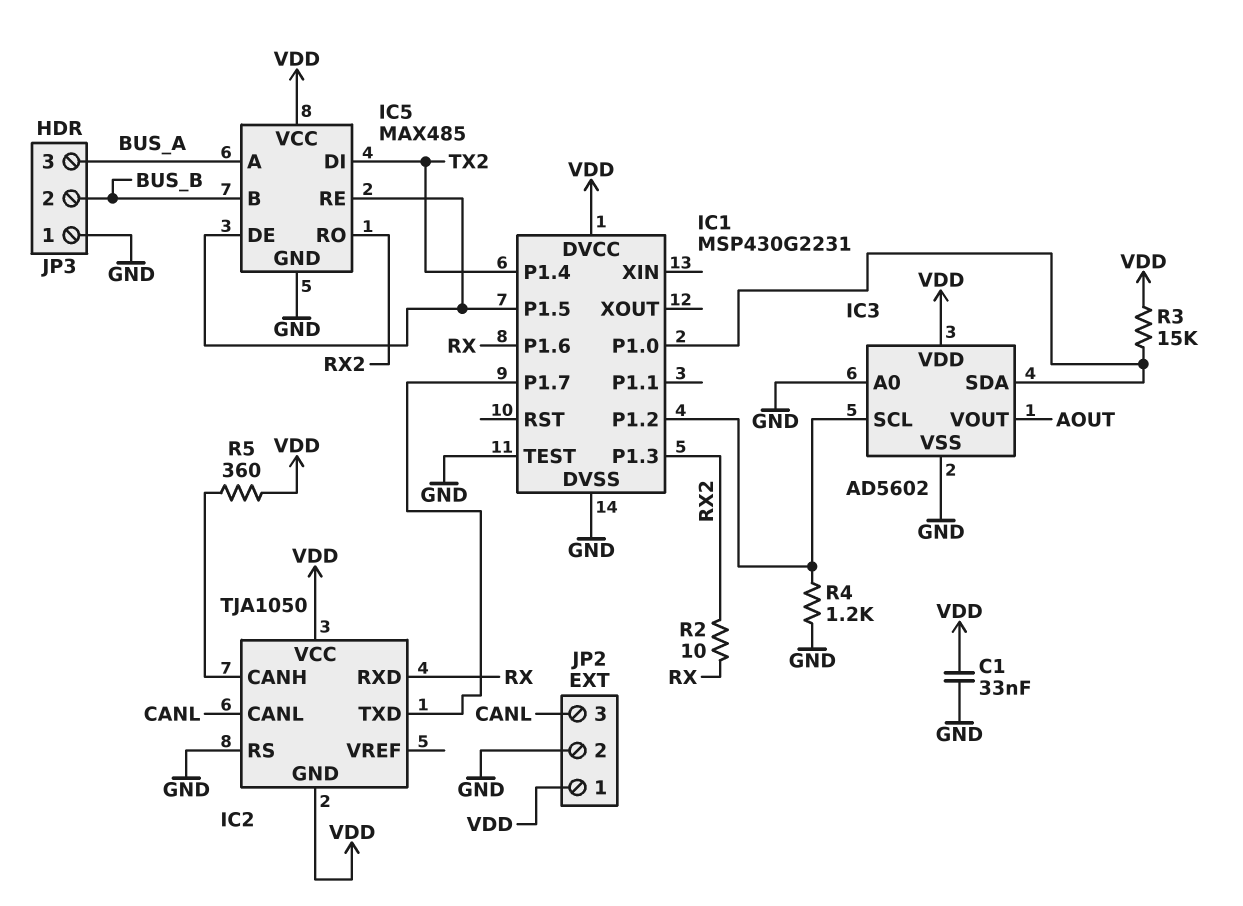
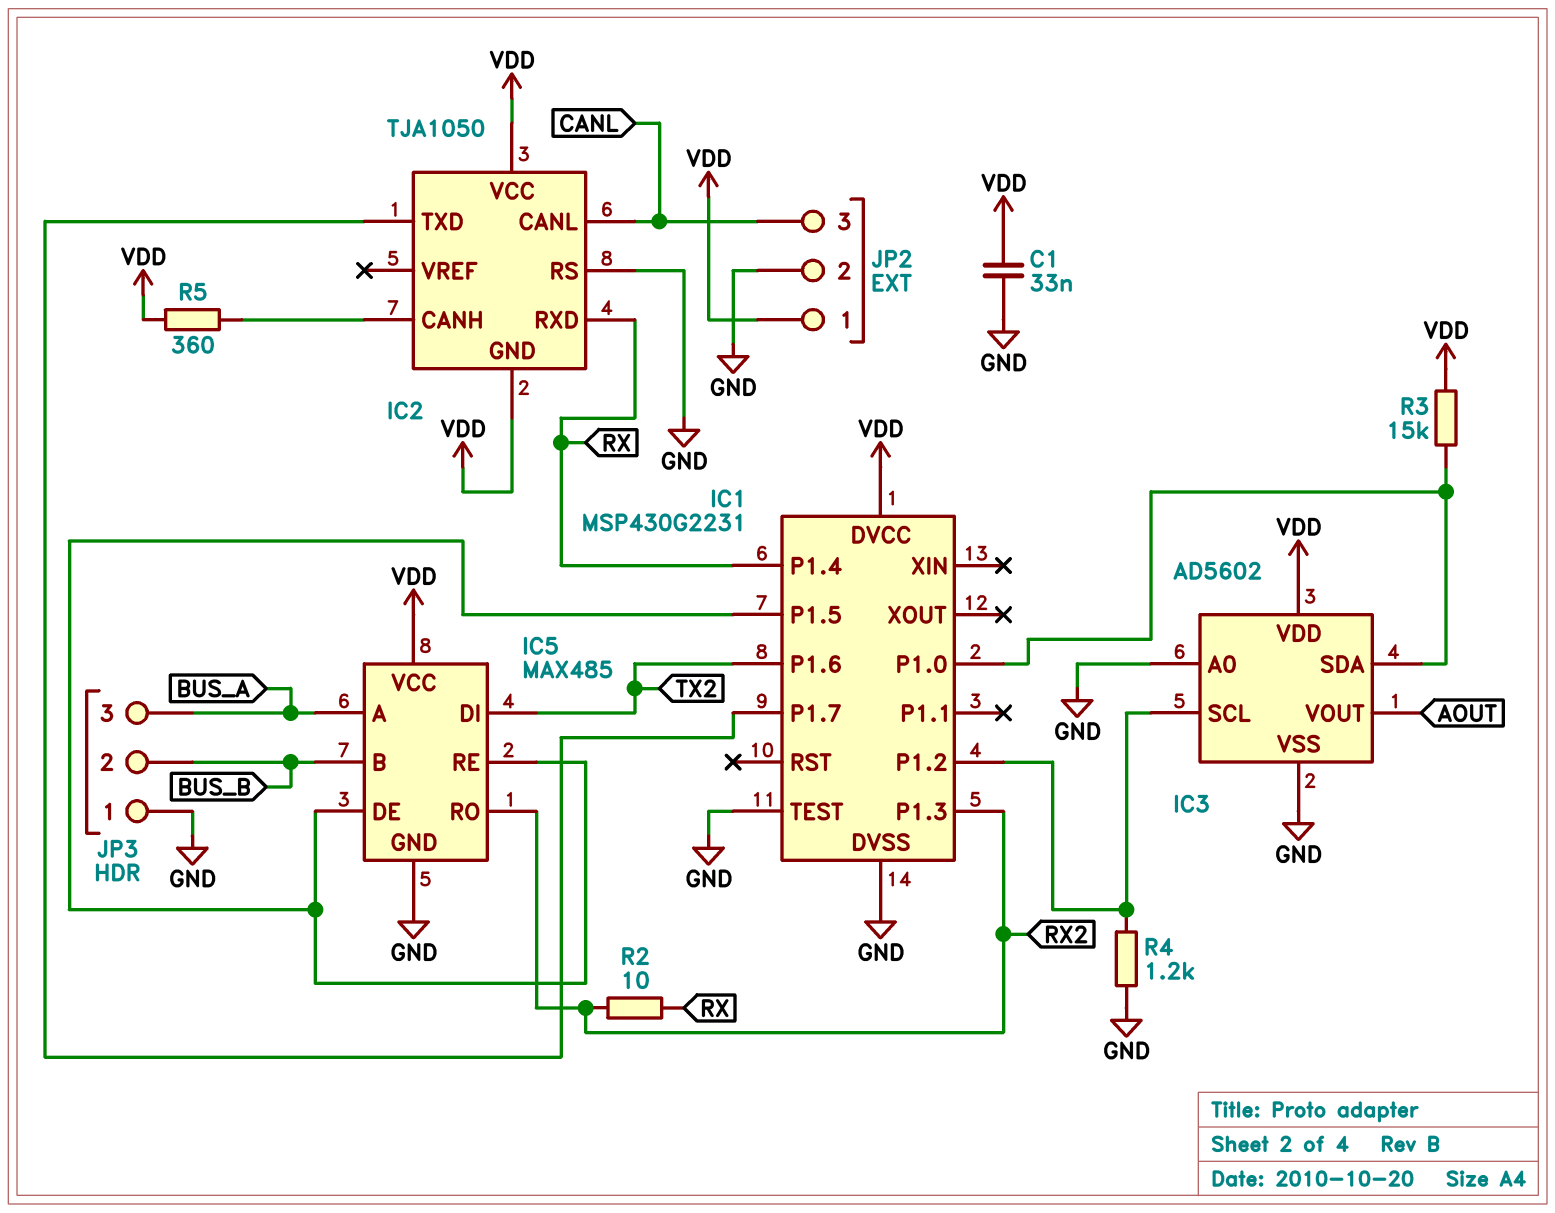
IC1 pin P1.4: TX2 -> RX
IC1 pin P1.6: RX -> TX2

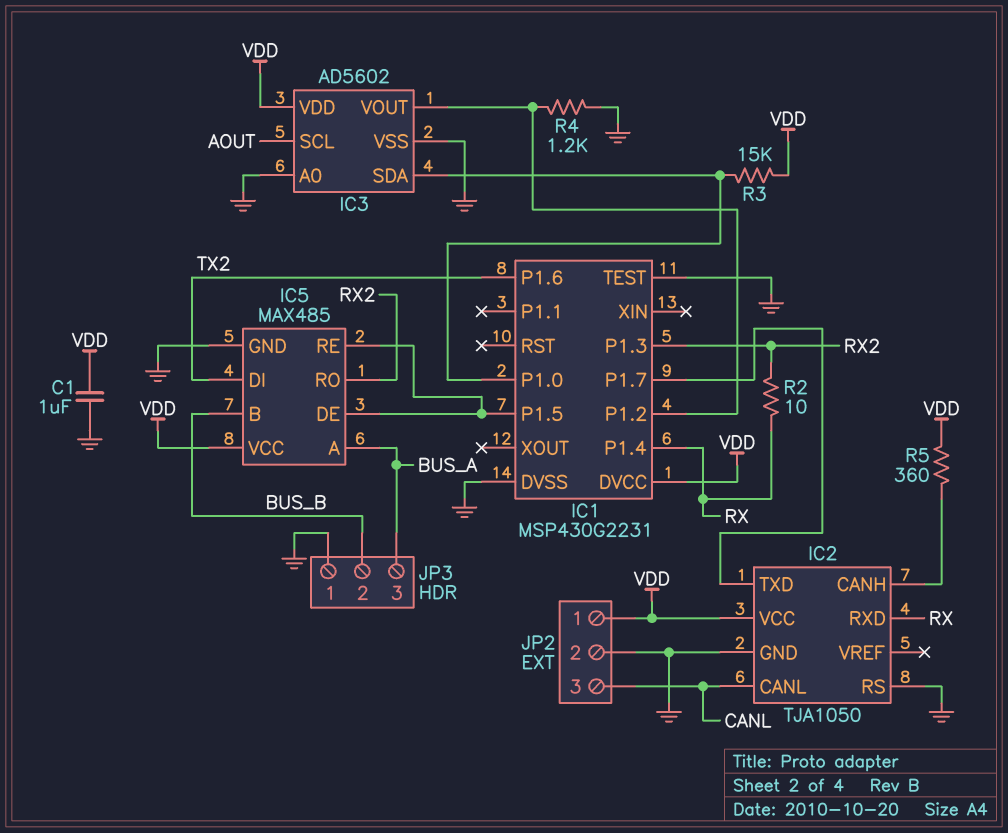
C1: 33nF (GND, VDD) -> 1uF (GND, VDD)
IC2 pin GND: VDD -> GND
IC3 pin SCL: IC1/P1.2 -> AOUT
IC3 pin VOUT: AOUT -> IC1/P1.2

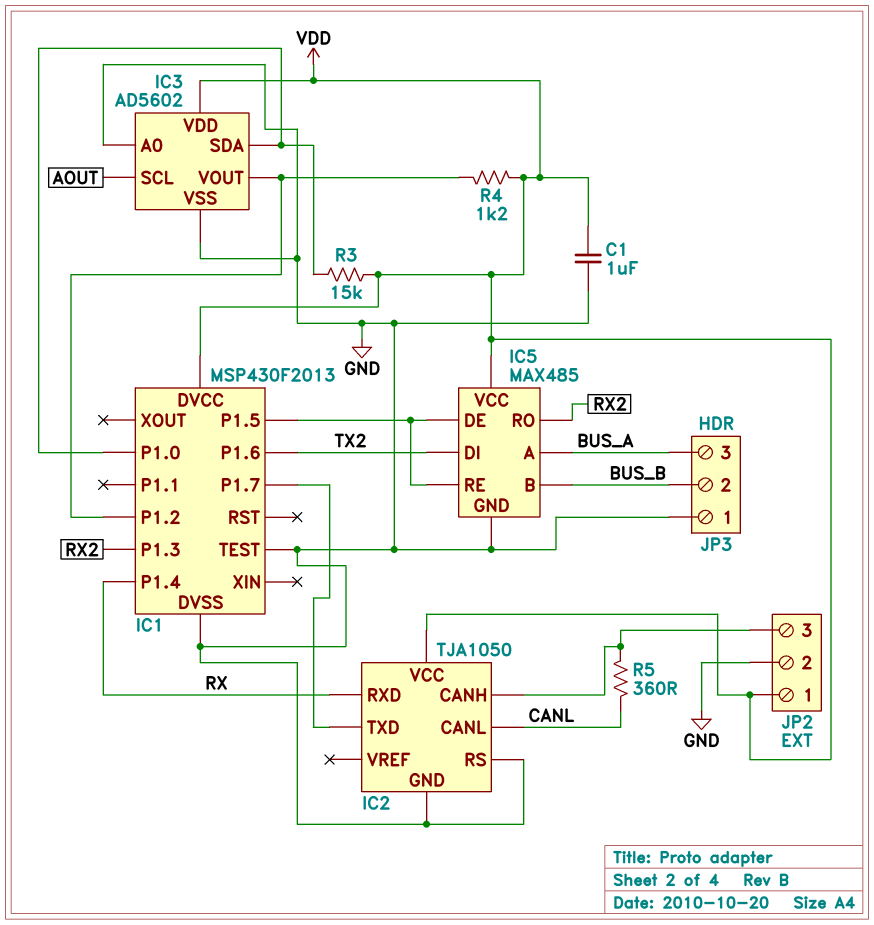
IC1: MSP430G2231 -> MSP430F2013
JP2 pin 3: CANL -> IC2/CANH
R2: 10 (RX, RX2) -> none
R4: 1.2k (GND, IC1/P1.2) -> 1.2k (IC1/P1.2, VDD)
R5: 360 (IC2/CANH, VDD) -> 360 (CANL, IC2/CANH)

